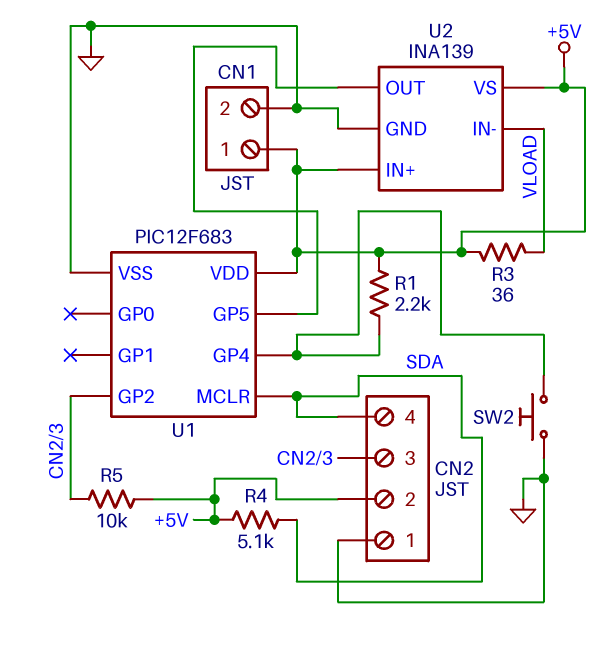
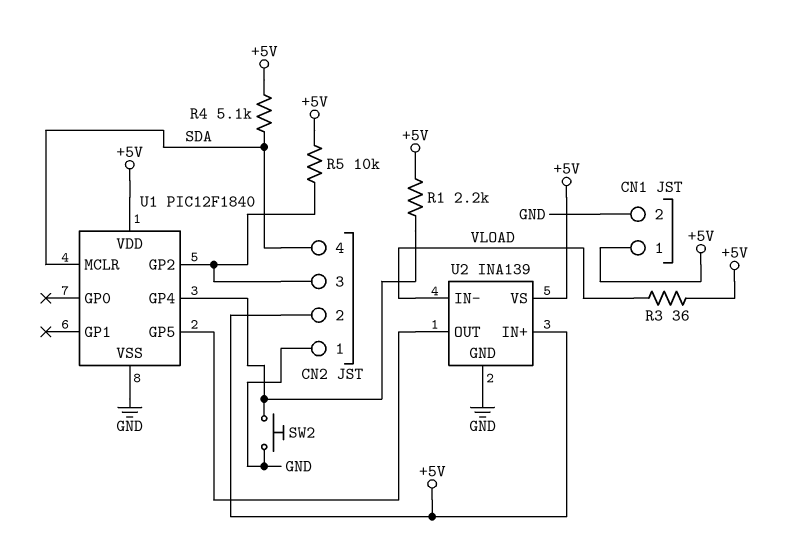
U1: PIC12F683 -> PIC12F1840

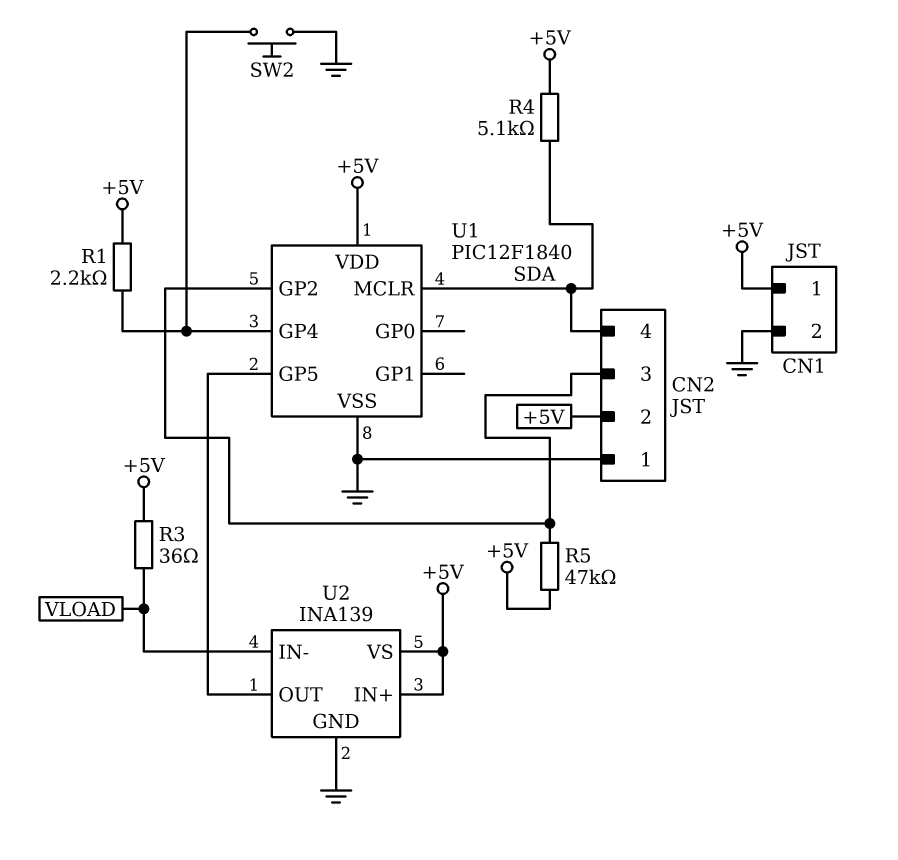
R5: 10k (+5V, CN2/3) -> 47k (+5V, CN2/3)

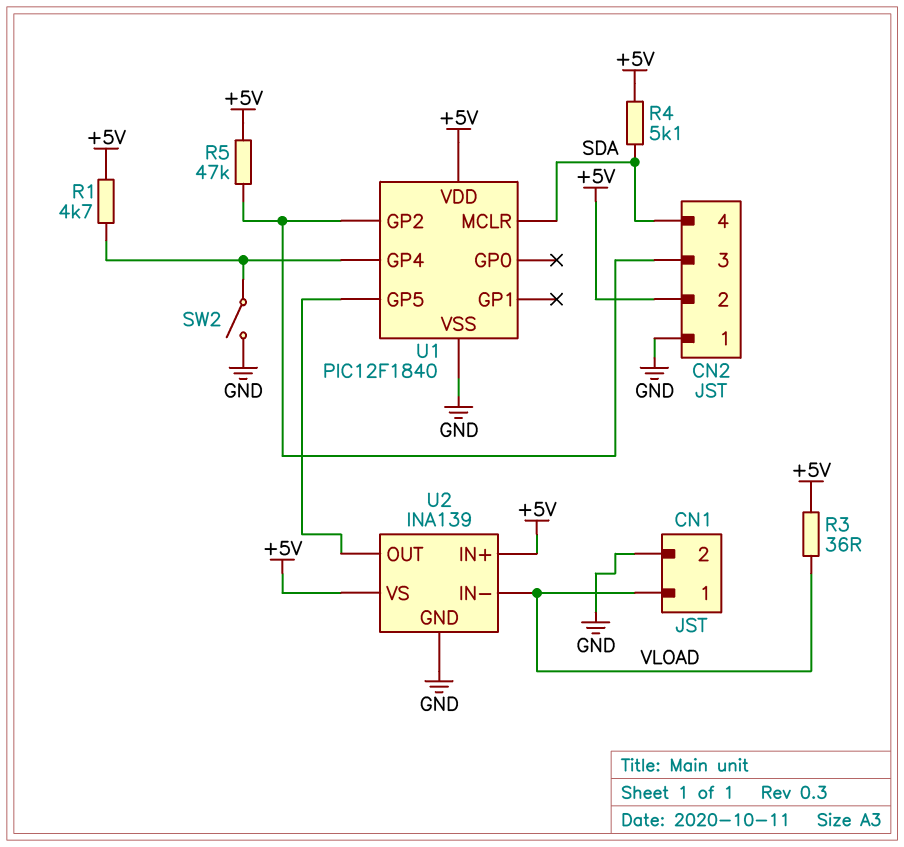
CN1 pin 1: +5V -> VLOAD
R1: 2.2k (+5V, U1/GP4) -> 4.7k (+5V, U1/GP4)
SW2: button (GND, U1/GP4) -> switch (GND, U1/GP4)

